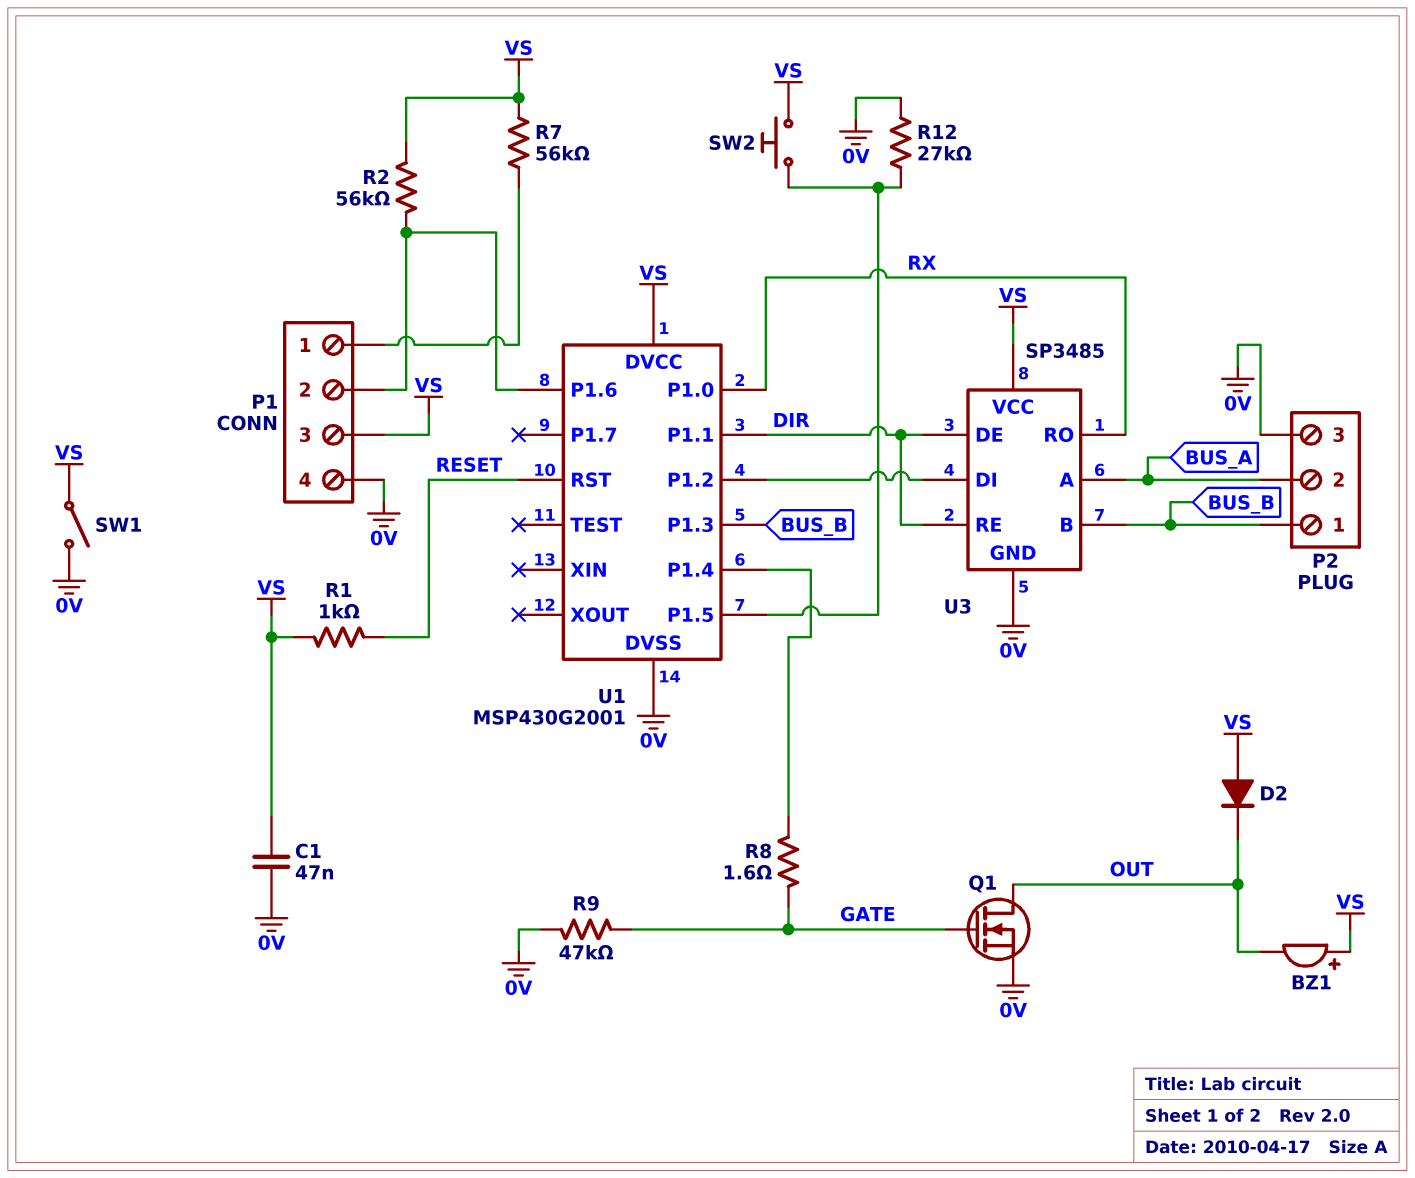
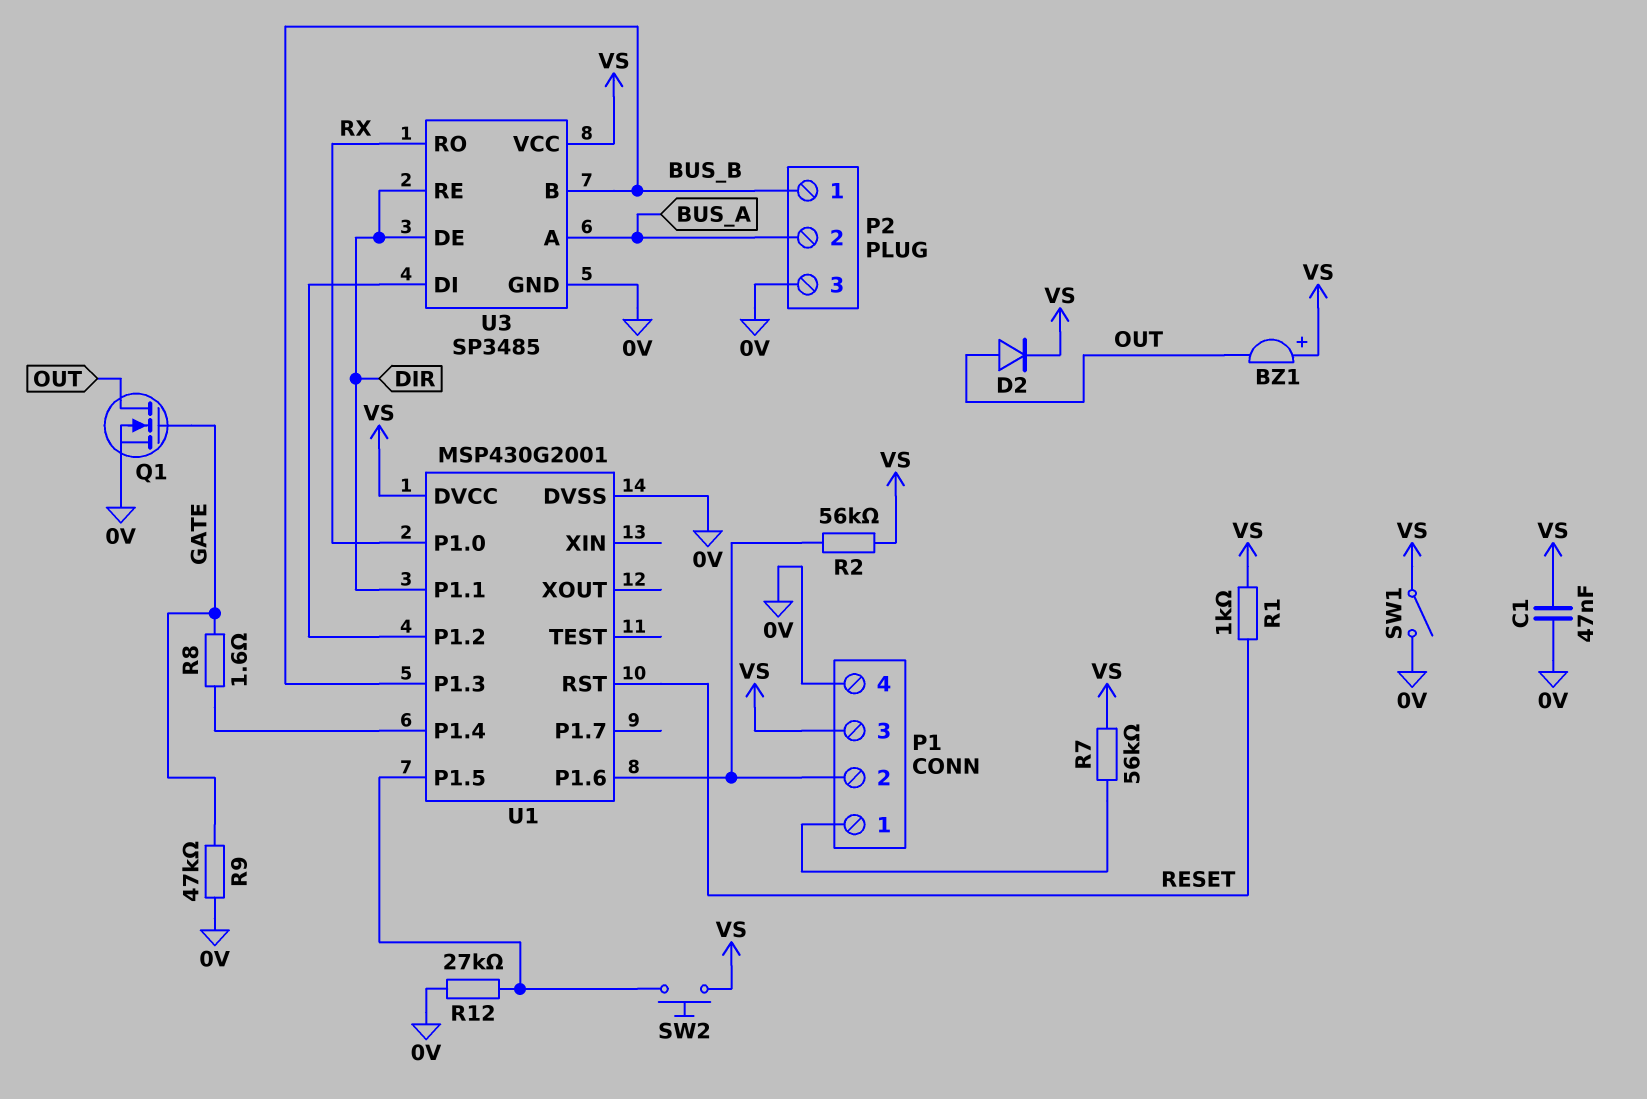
D2: diode (A VS, K OUT) -> diode (A OUT, K VS)

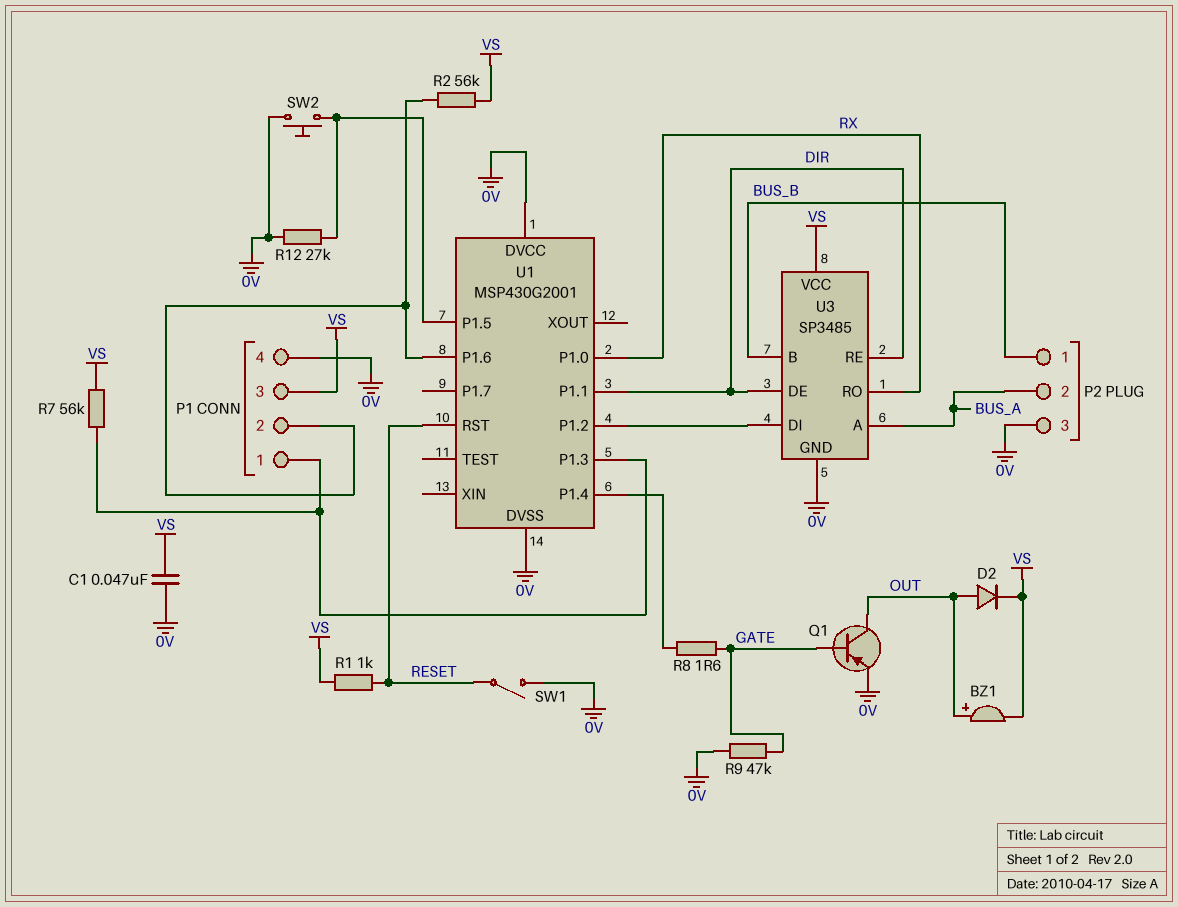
BZ1: buzzer (plus VS, minus OUT) -> buzzer (plus OUT, minus VS)
Q1: NMOS (G GATE, D OUT, S 0V) -> PNP (B GATE, C OUT, E 0V)
SW1: switch (0V, VS) -> switch (0V, RESET)
SW2: button (U1/P1.5, VS) -> button (0V, U1/P1.5)
U1 pin DVCC: VS -> 0V
U1 pin P1.3: BUS_B -> P1/1

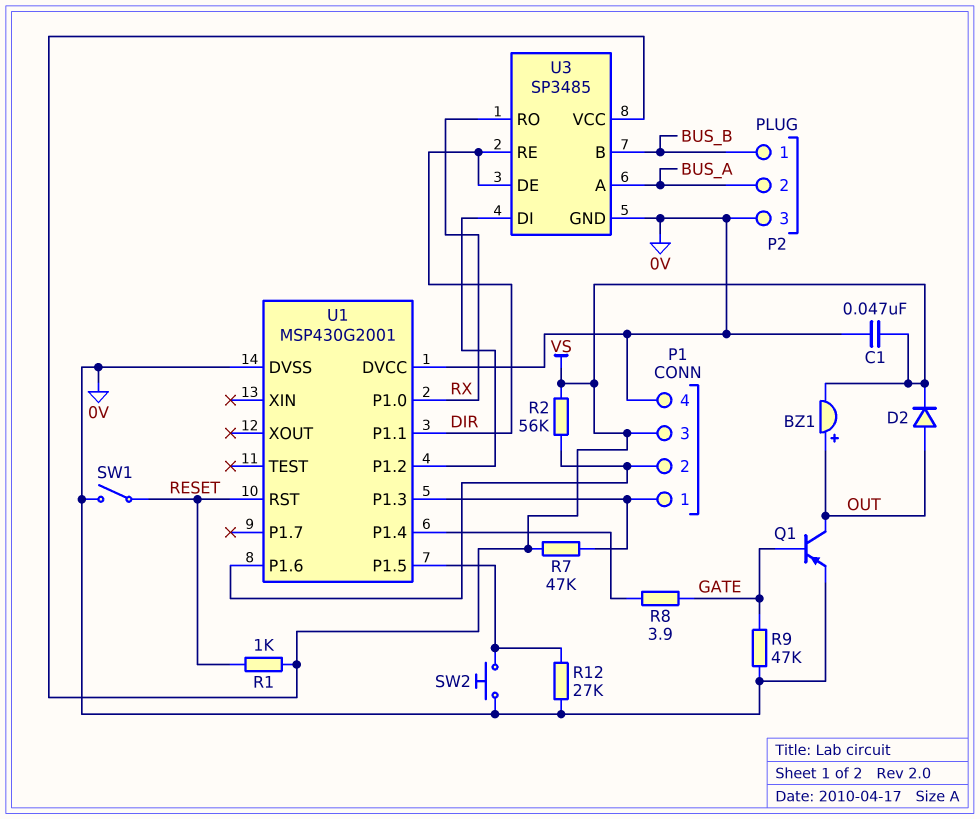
R7: 56k (P1/1, VS) -> 47k (P1/1, VS)
R8: 1.6 (GATE, U1/P1.4) -> 3.9 (GATE, U1/P1.4)

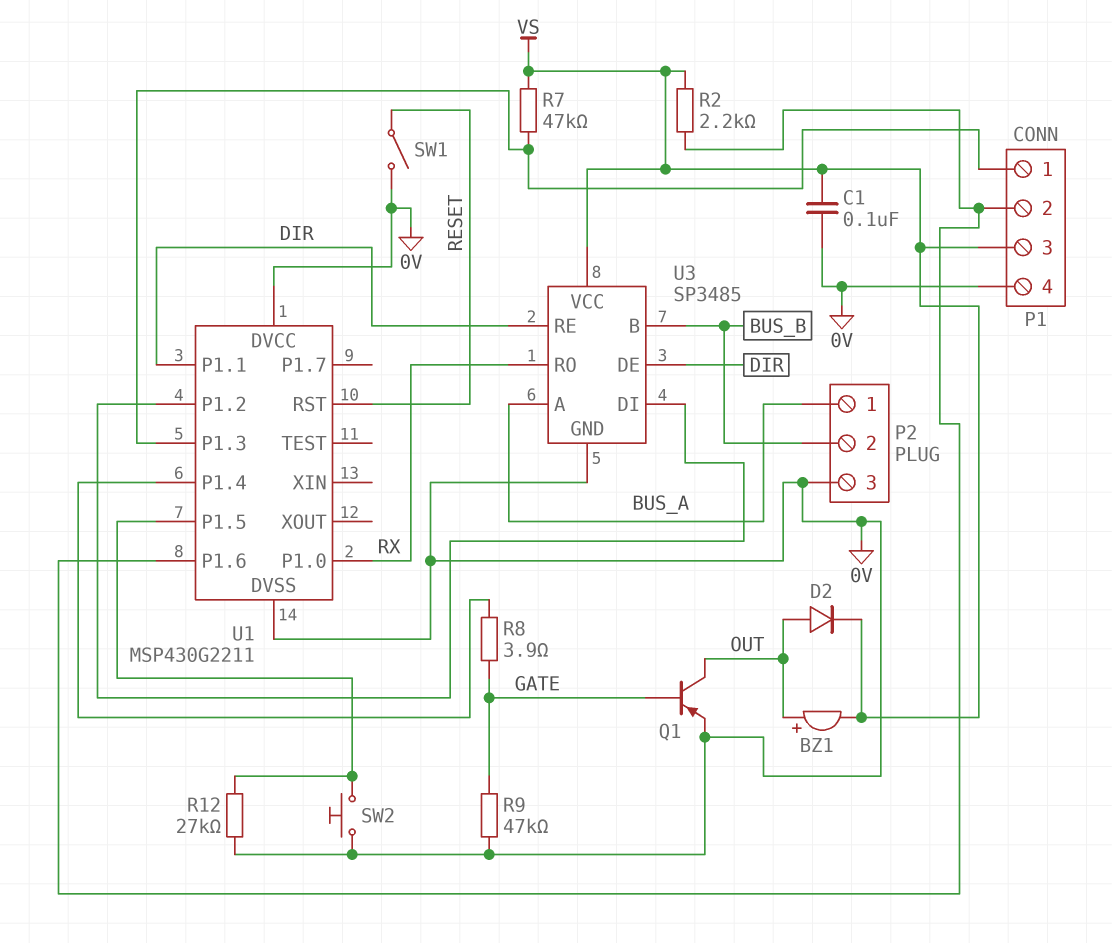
C1: 47nF (0V, VS) -> 100nF (0V, VS)
P2 pin 1: BUS_B -> BUS_A
P2 pin 2: BUS_A -> BUS_B
R1: 1k (RESET, VS) -> none
R2: 56k (P1/2, VS) -> 2.2k (P1/2, VS)
U1: MSP430G2001 -> MSP430G2211

